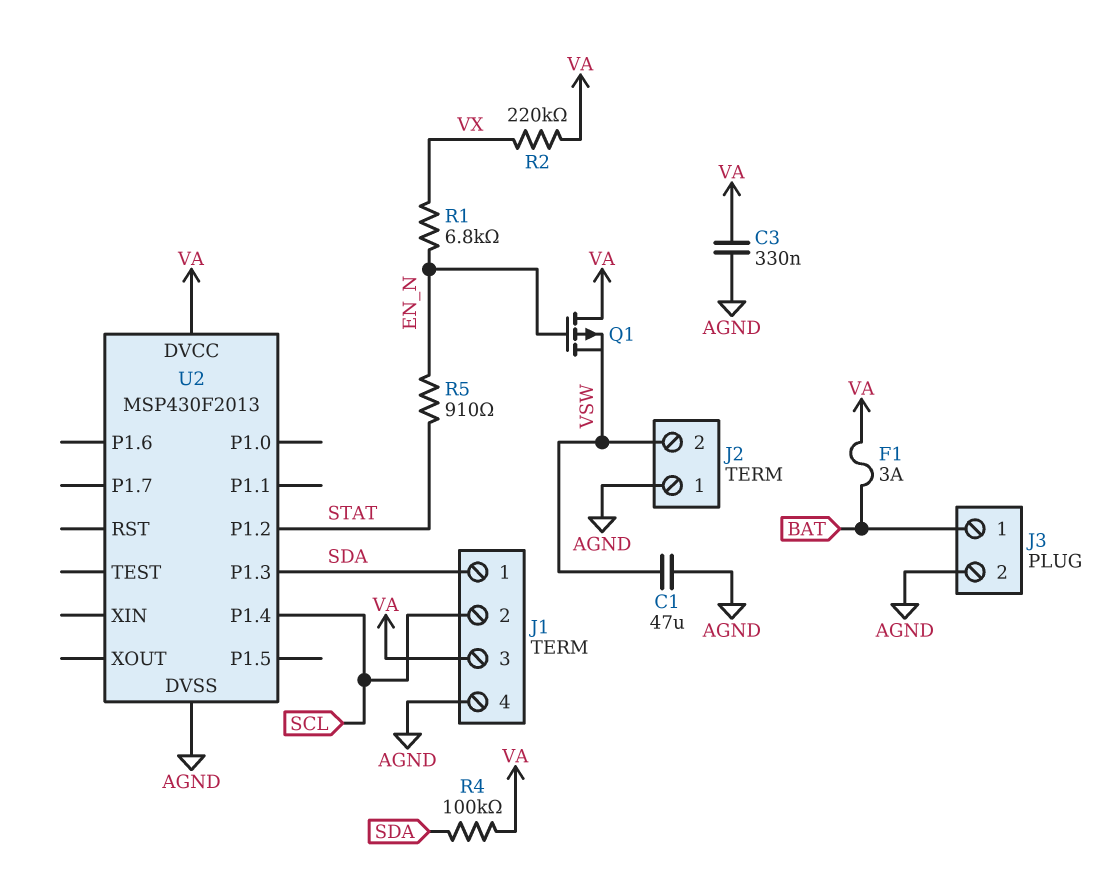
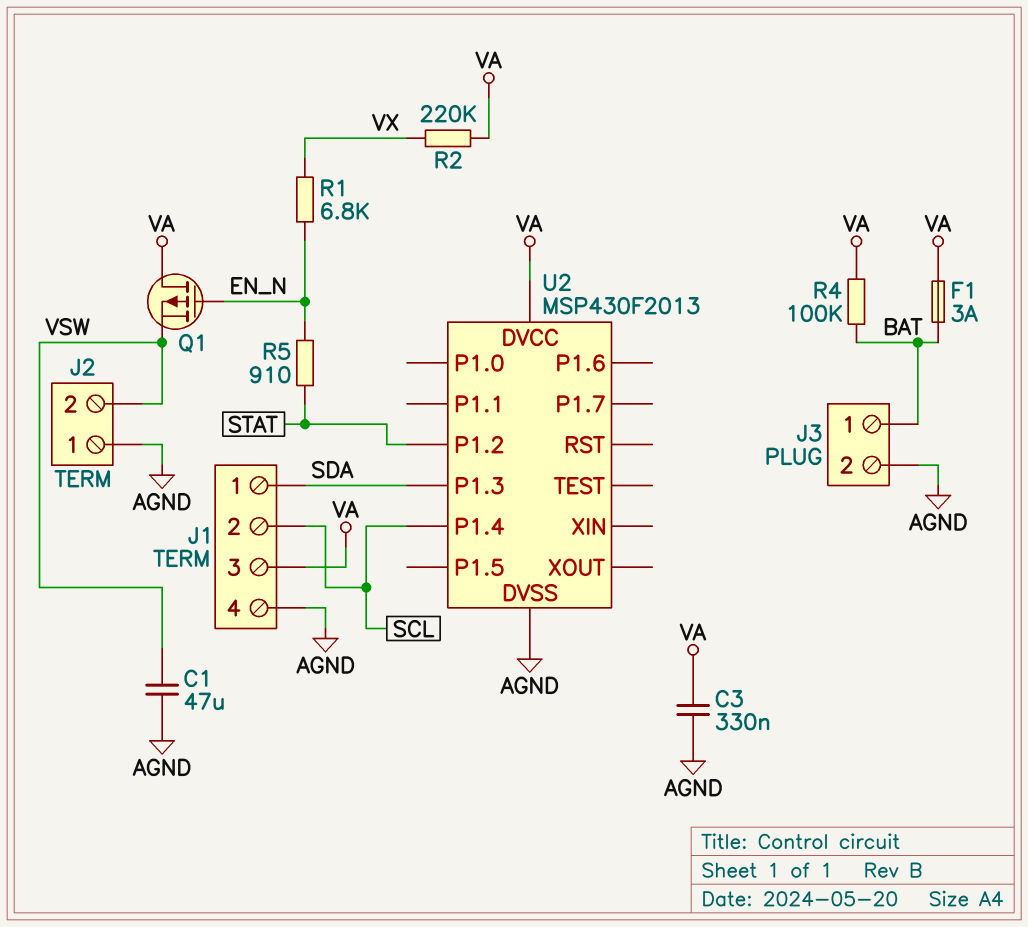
R4: 100k (SDA, VA) -> 100k (BAT, VA)

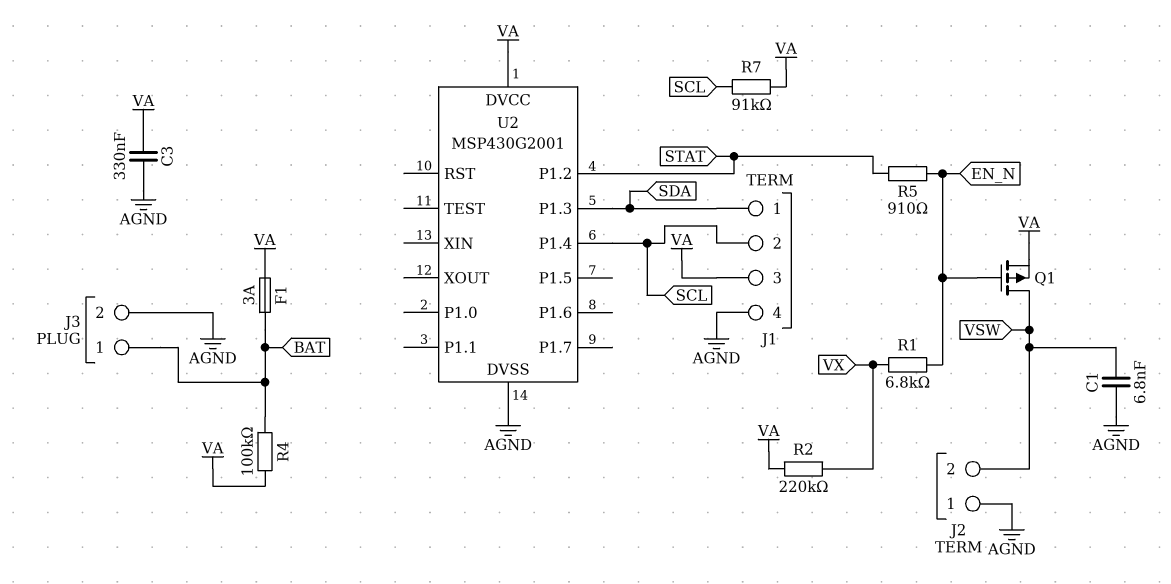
C1: 47uF (AGND, VSW) -> 6.8nF (AGND, VSW)
Q1: PMOS (G EN_N, D VA, S VSW) -> PMOS (G EN_N, D VSW, S VA)
R7: none -> 91k (SCL, VA)
U2: MSP430F2013 -> MSP430G2001

